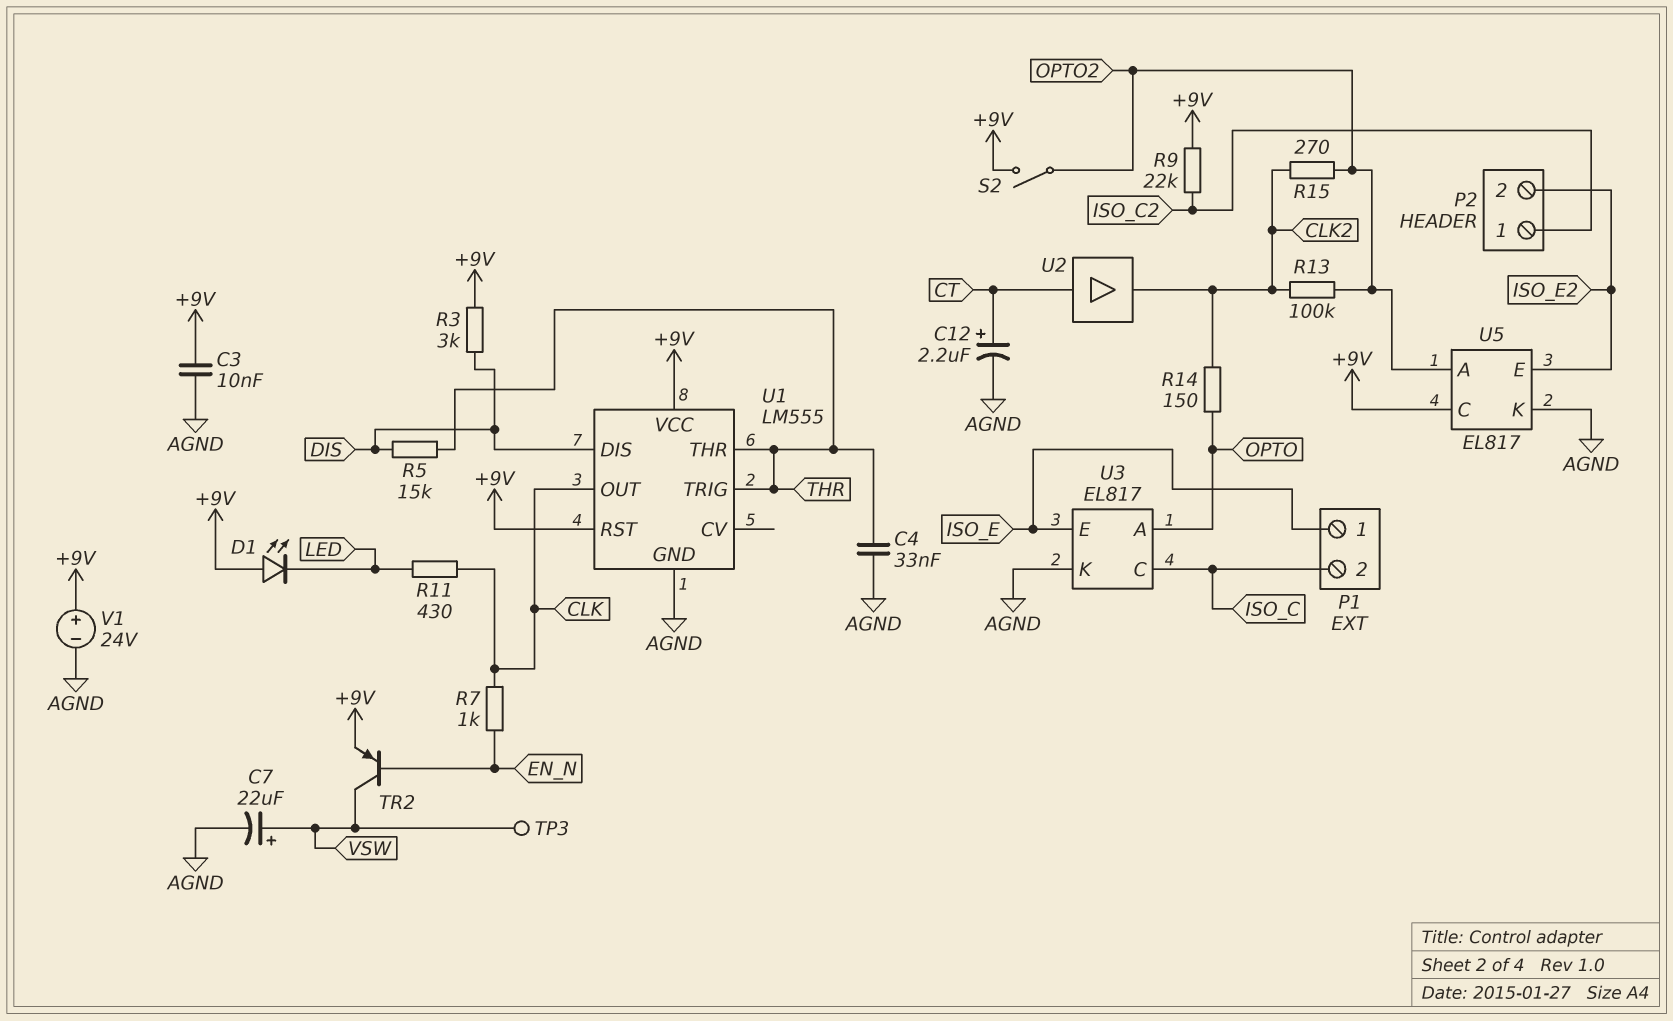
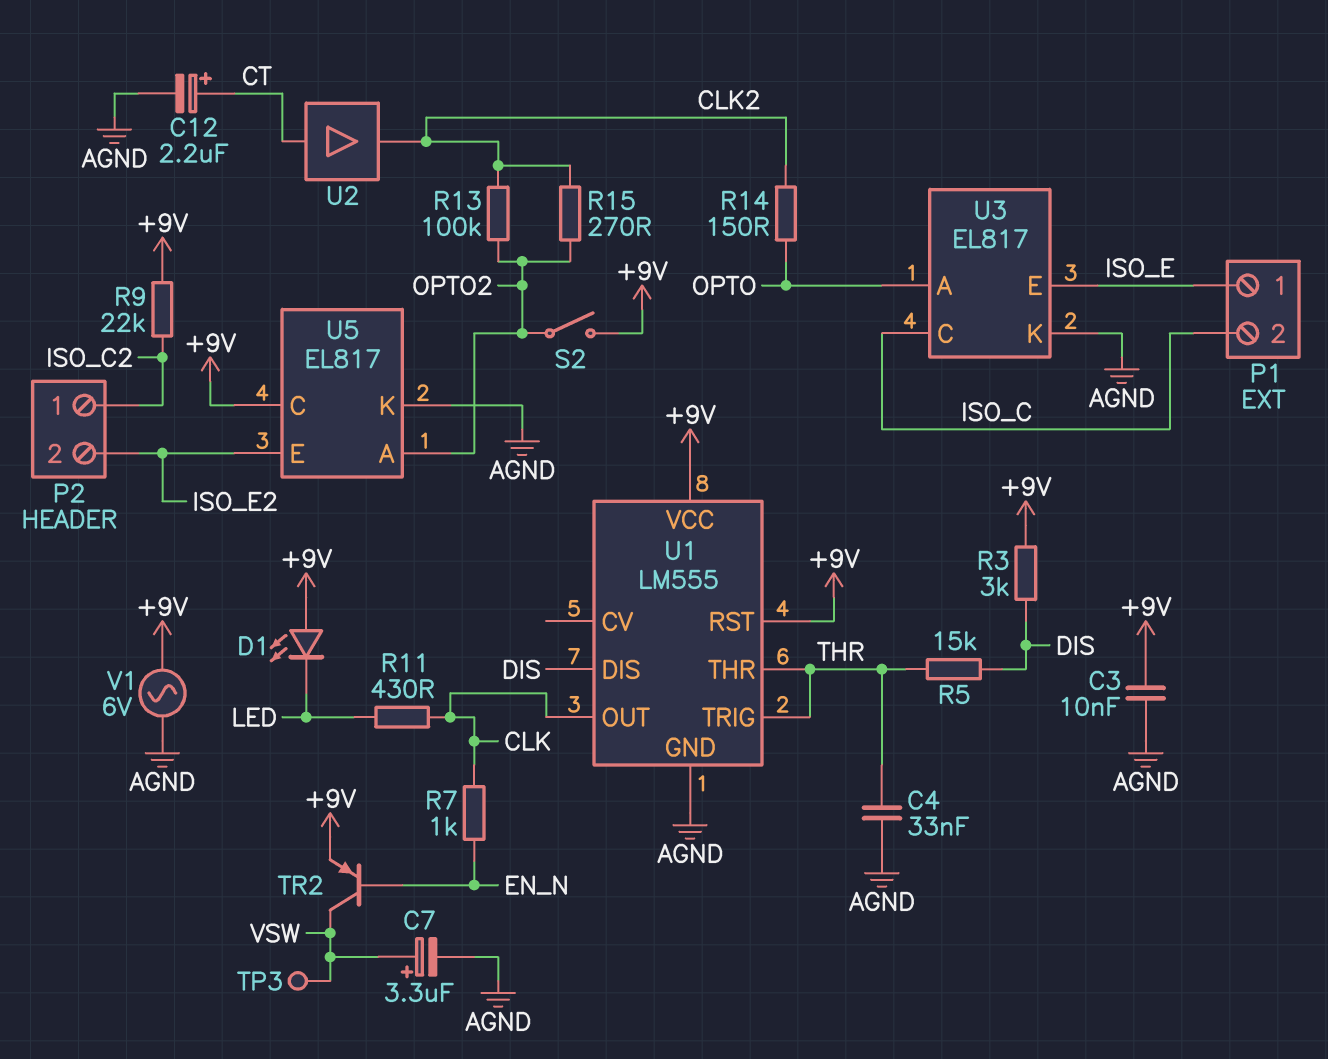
C7: 22uF (plus VSW, minus AGND) -> 3.3uF (plus VSW, minus AGND)
V1: 24V (plus +9V, minus AGND) -> AC 6V (+9V, AGND)

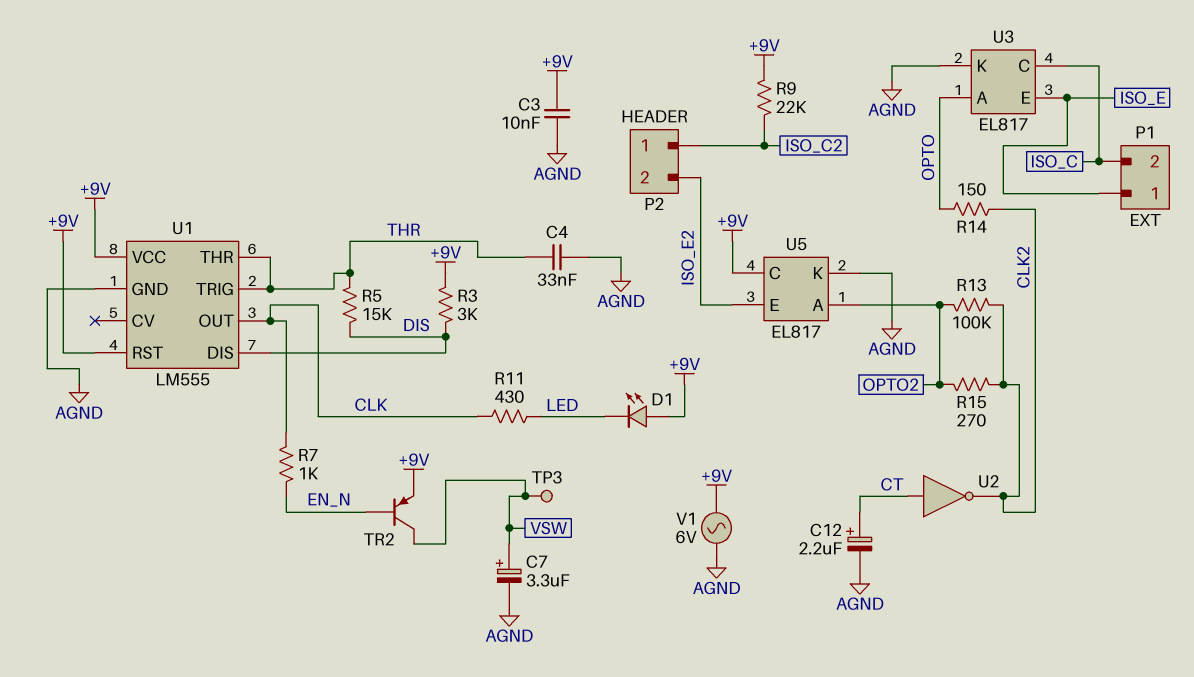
S2: switch (+9V, OPTO2) -> none
U2: buffer (in CT, out CLK2) -> NOT (in CT, out CLK2)

